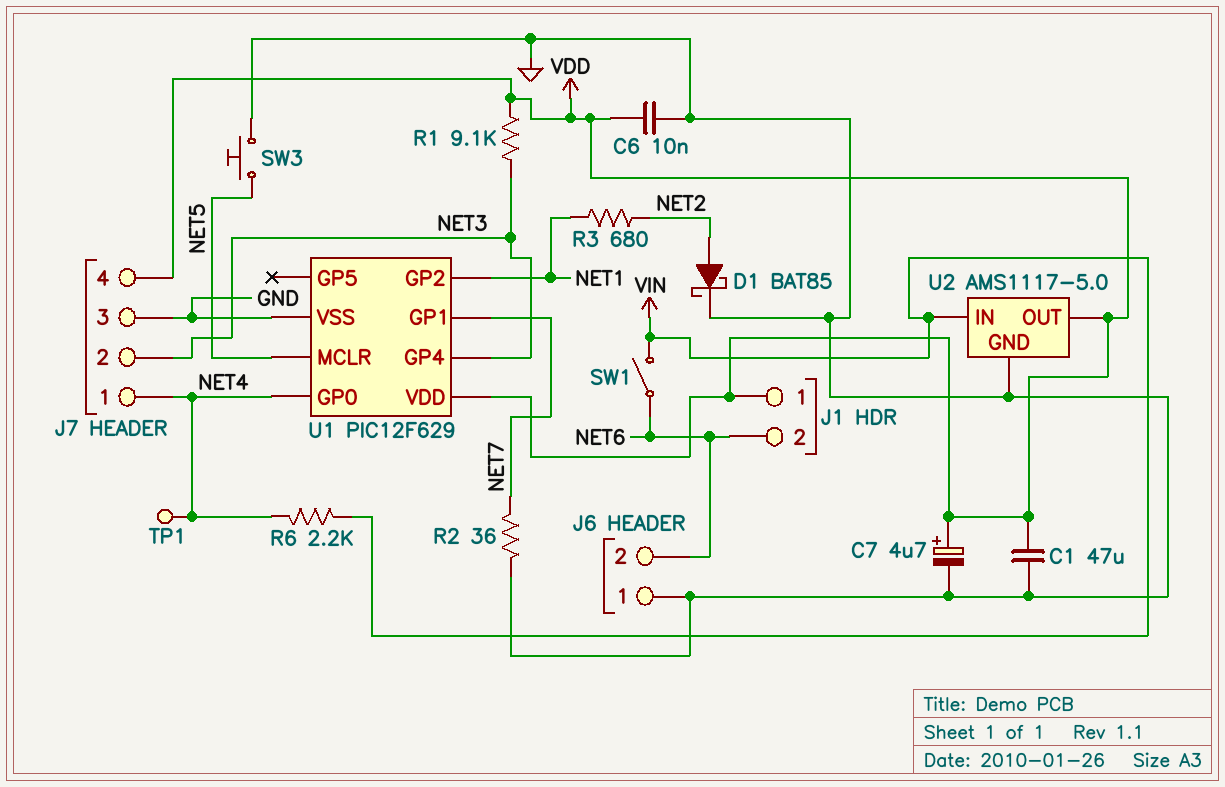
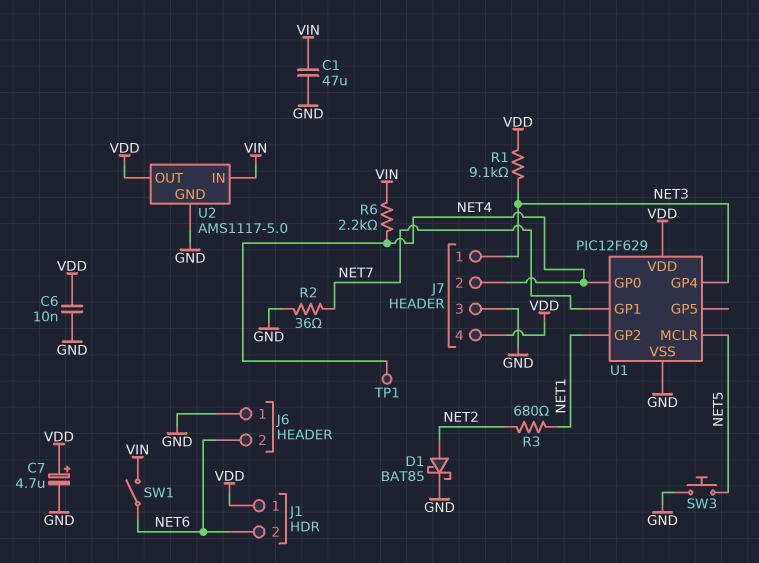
C1: 47uF (GND, VDD) -> 47uF (GND, VIN)
J7 pin 1: NET4 -> NET3
J7 pin 2: NET3 -> NET4

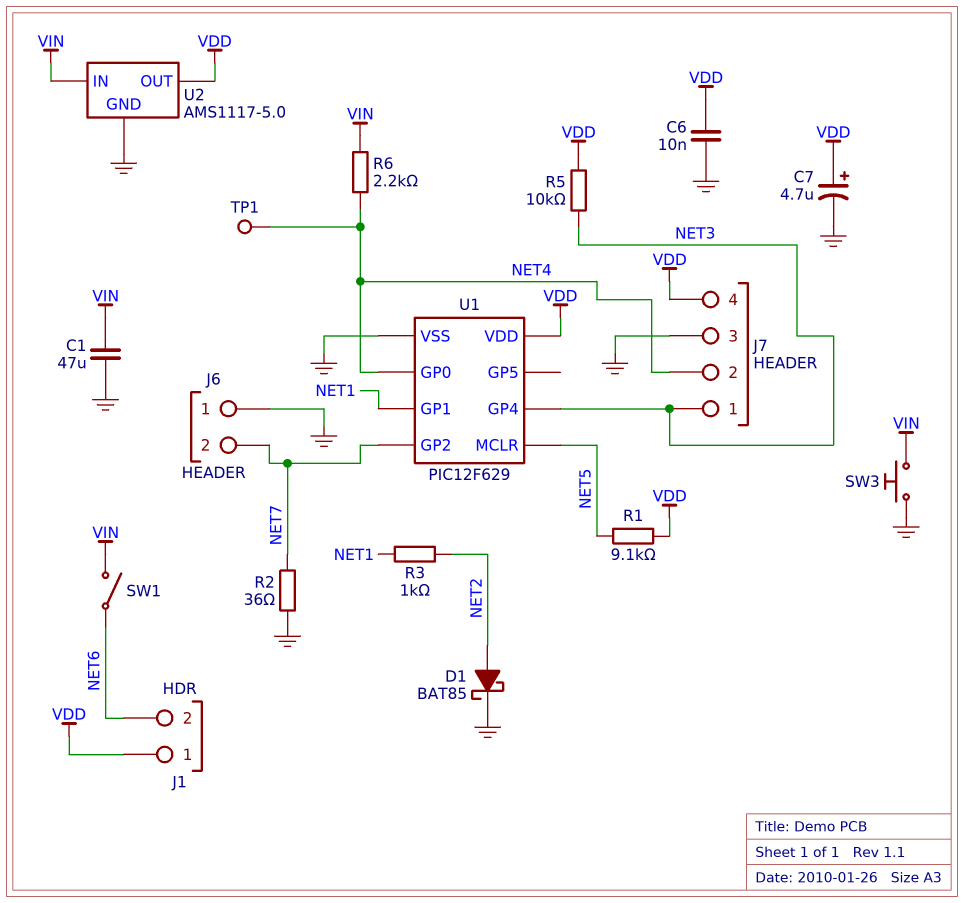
J6 pin 2: NET6 -> NET7
R1: 9.1k (NET3, VDD) -> 9.1k (NET5, VDD)
R3: 680 (NET1, NET2) -> 1k (NET1, NET2)
R5: none -> 10k (NET3, VDD)
SW3: button (GND, NET5) -> button (GND, VIN)
U1 pin GP1: NET7 -> NET1
U1 pin GP2: NET1 -> NET7

